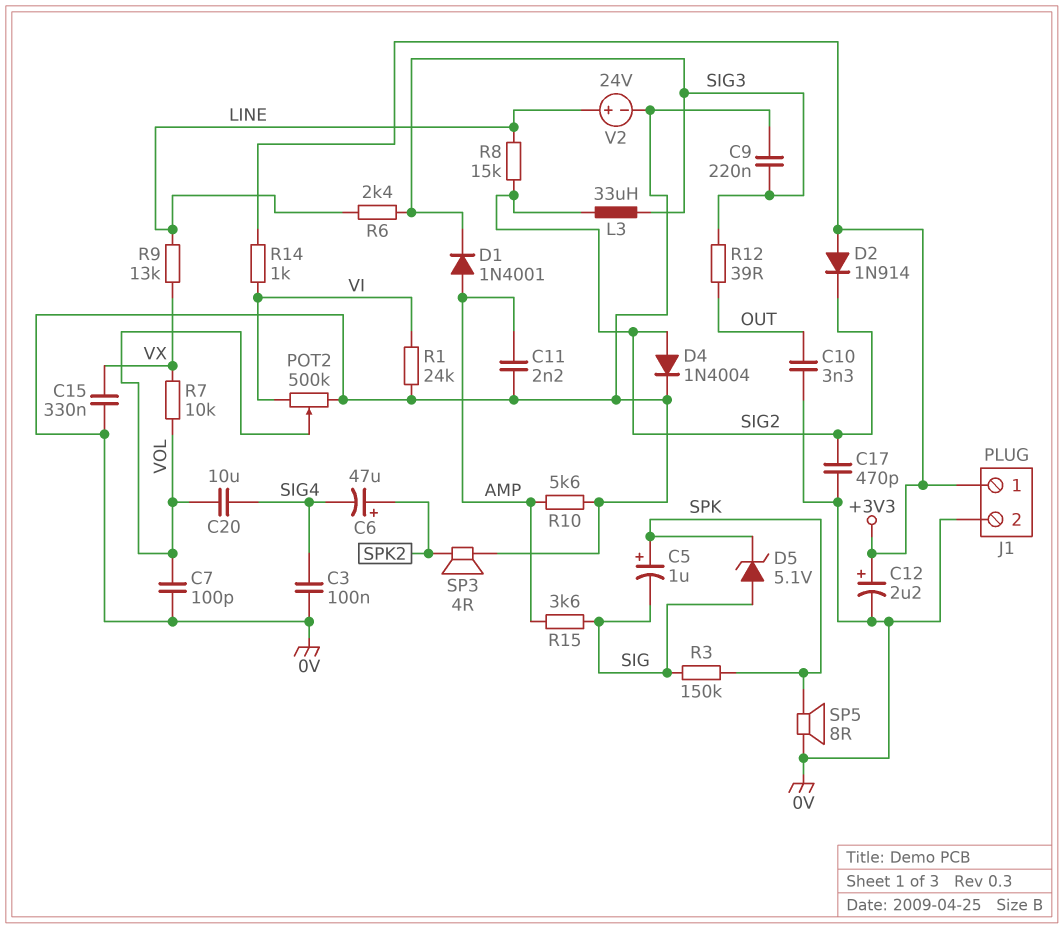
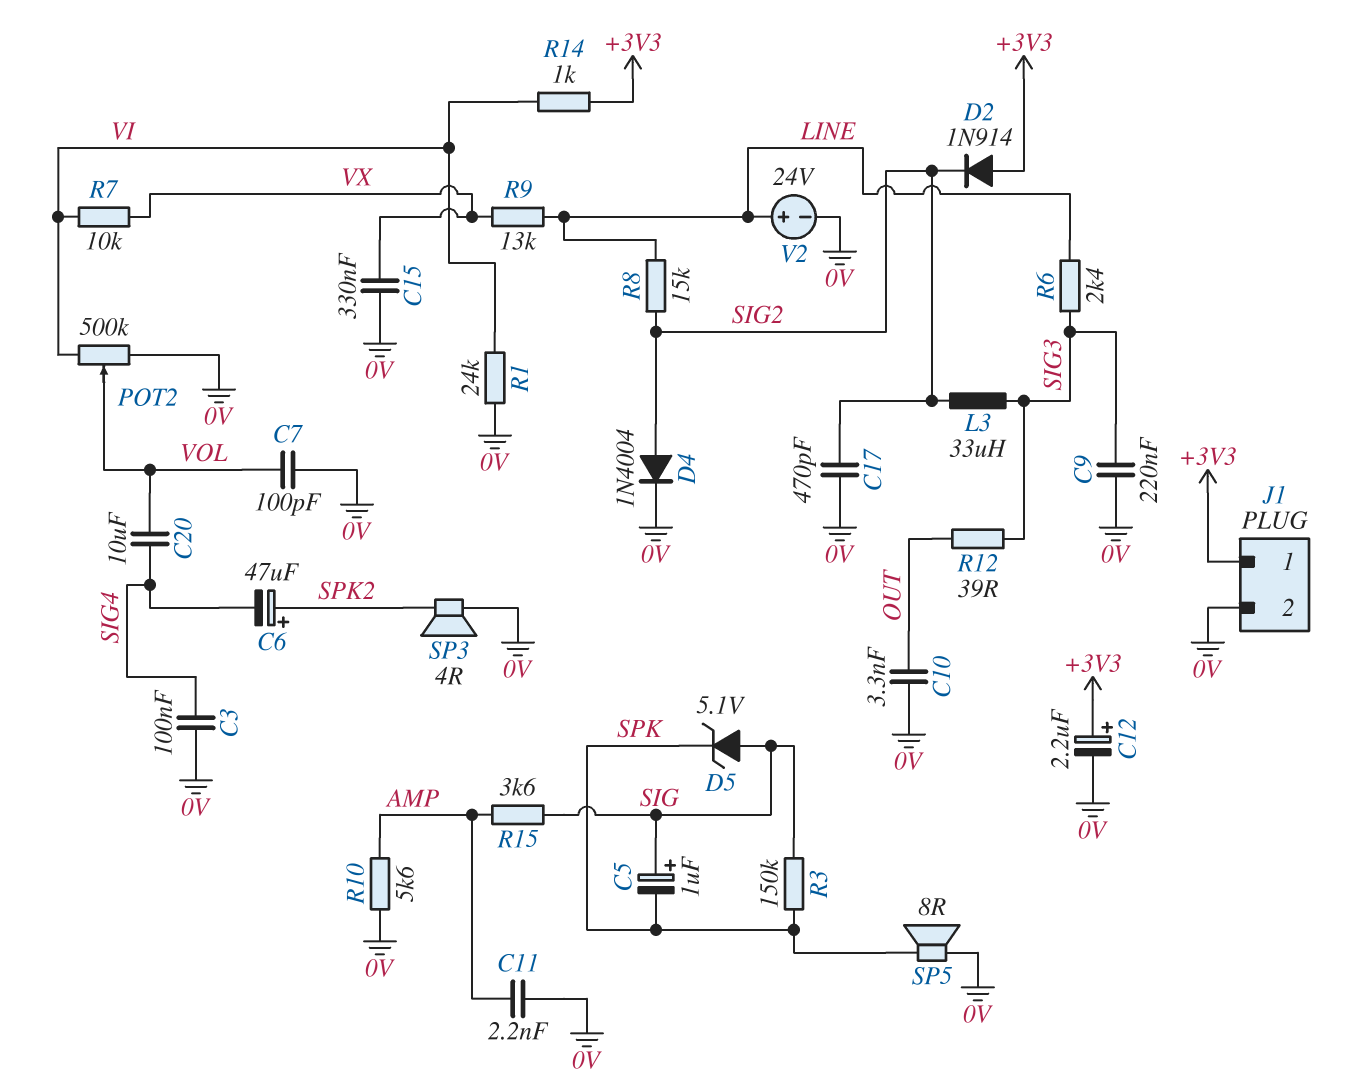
C5: 1uF (plus SPK, minus SIG) -> 1uF (plus SIG, minus SPK)
D1: diode 1N4001 (A AMP, K SIG3) -> none
R7: 10k (VOL, VX) -> 10k (VI, VX)

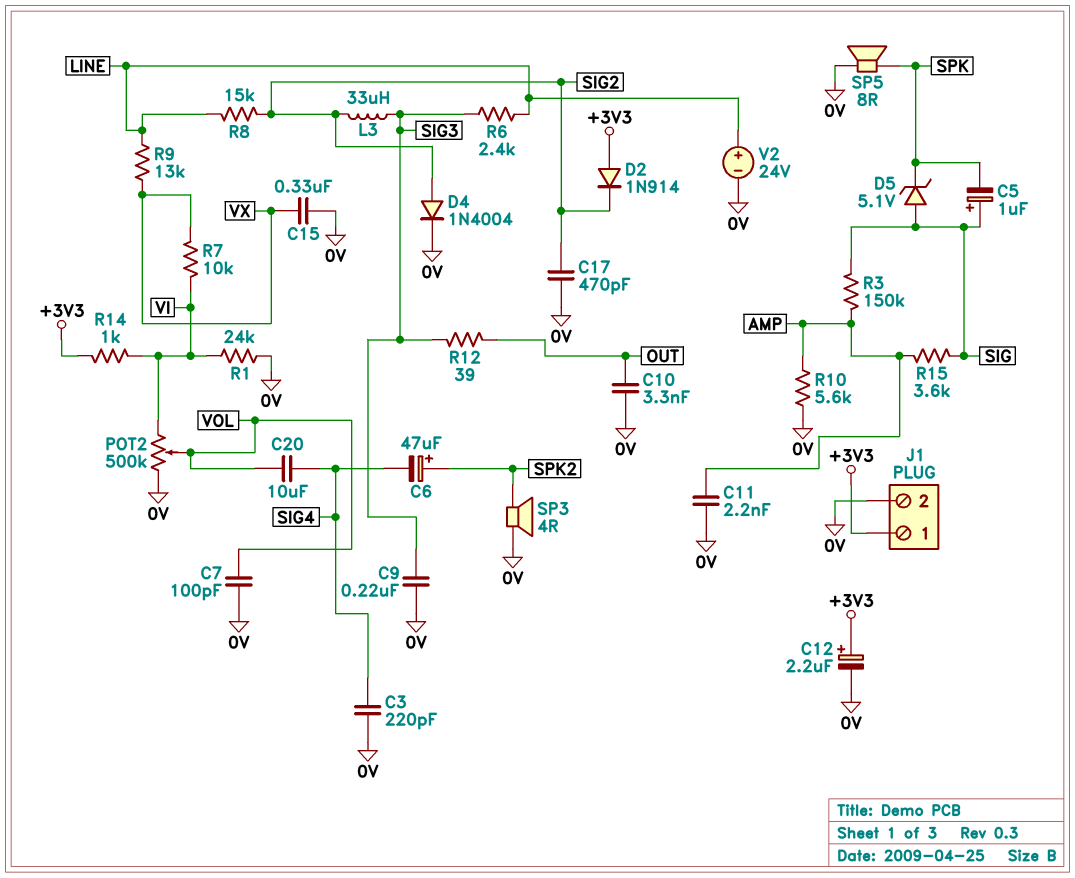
C3: 100nF (0V, SIG4) -> 220pF (0V, SIG4)
R3: 150k (SIG, SPK) -> 150k (AMP, SIG)

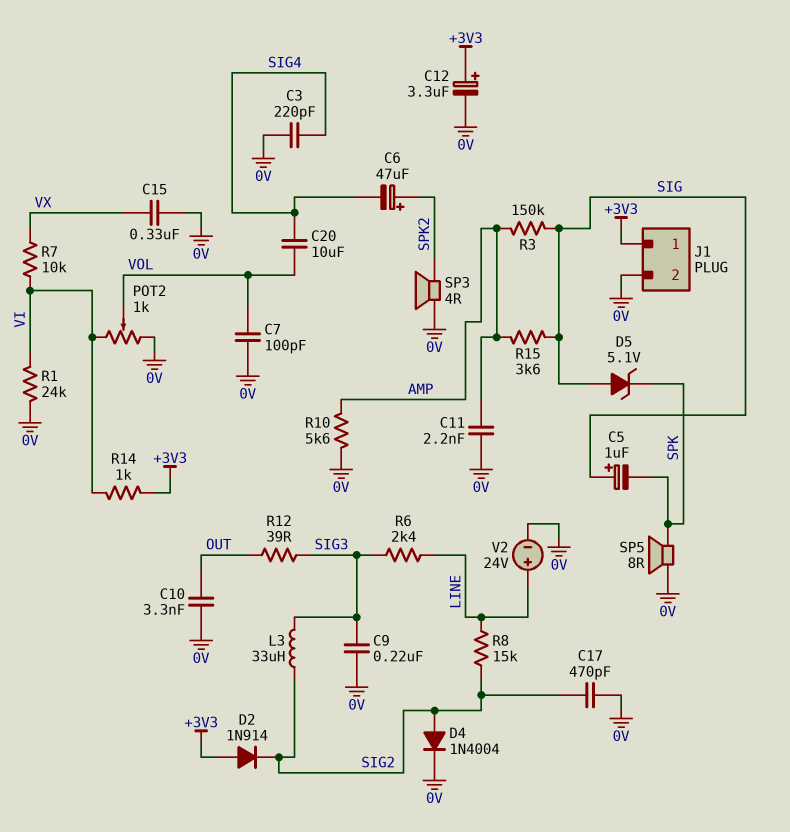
C12: 2.2uF (plus +3V3, minus 0V) -> 3.3uF (plus +3V3, minus 0V)
POT2: 500k (0V, VI, wiper VOL) -> 1k (0V, VI, wiper VOL)
R9: 13k (LINE, VX) -> none

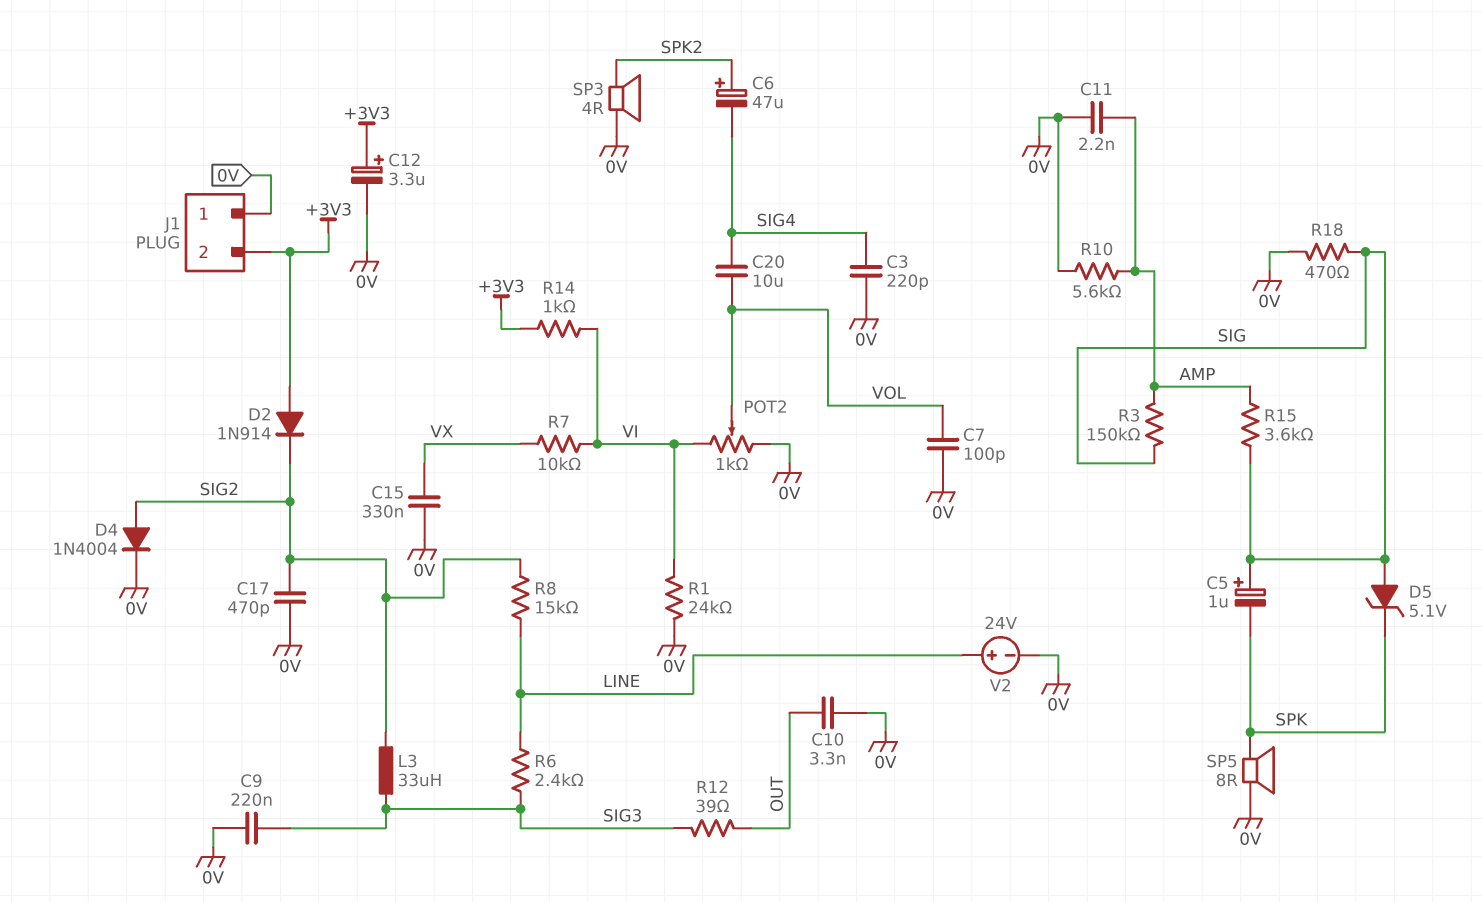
J1 pin 1: +3V3 -> 0V
J1 pin 2: 0V -> +3V3
R18: none -> 470 (0V, SIG)

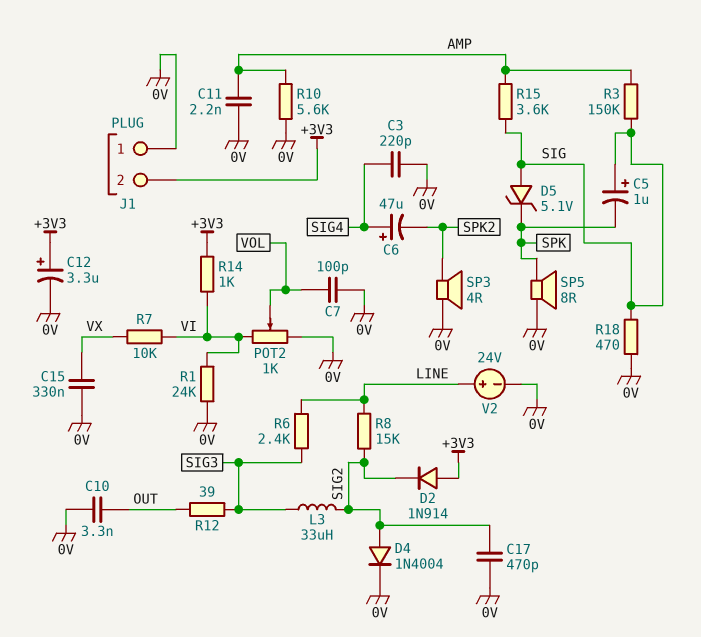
C6: 47uF (plus SPK2, minus SIG4) -> 47uF (plus SIG4, minus SPK2)
C9: 220nF (0V, SIG3) -> none
C20: 10uF (SIG4, VOL) -> none

